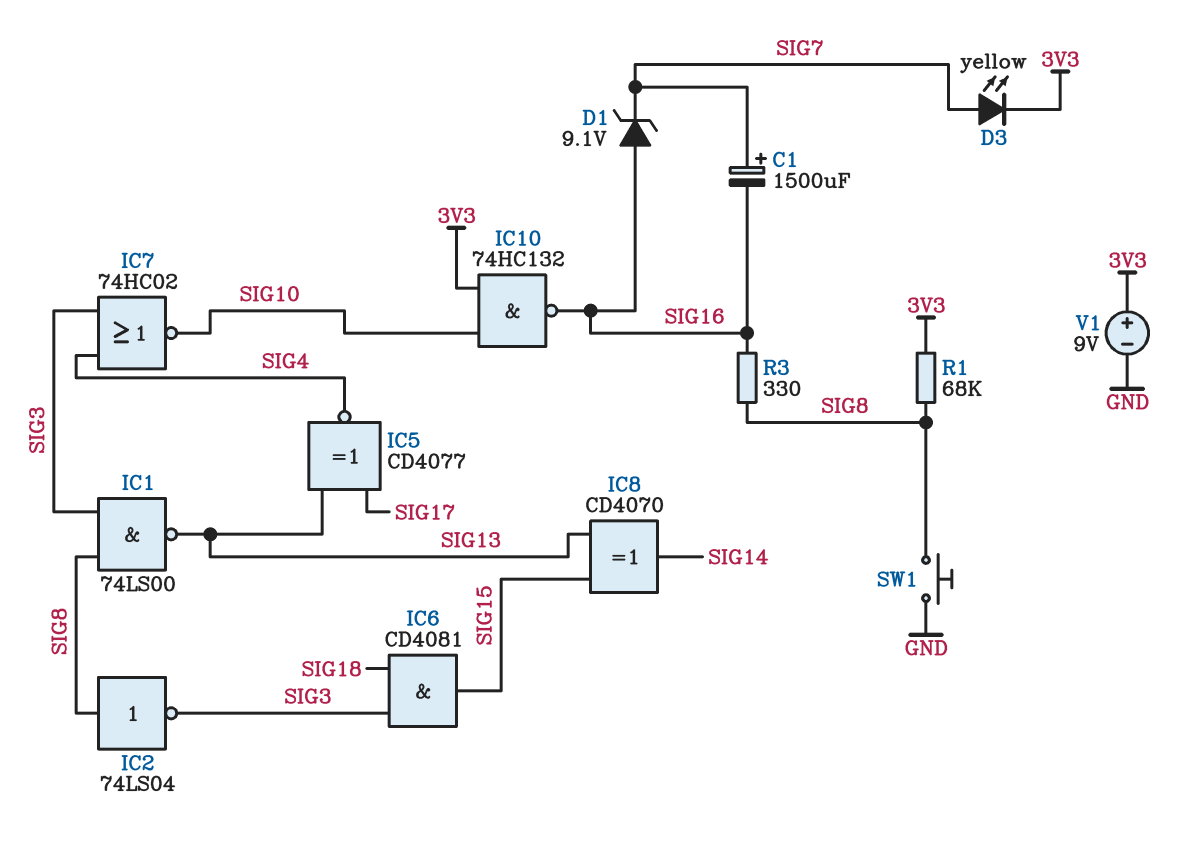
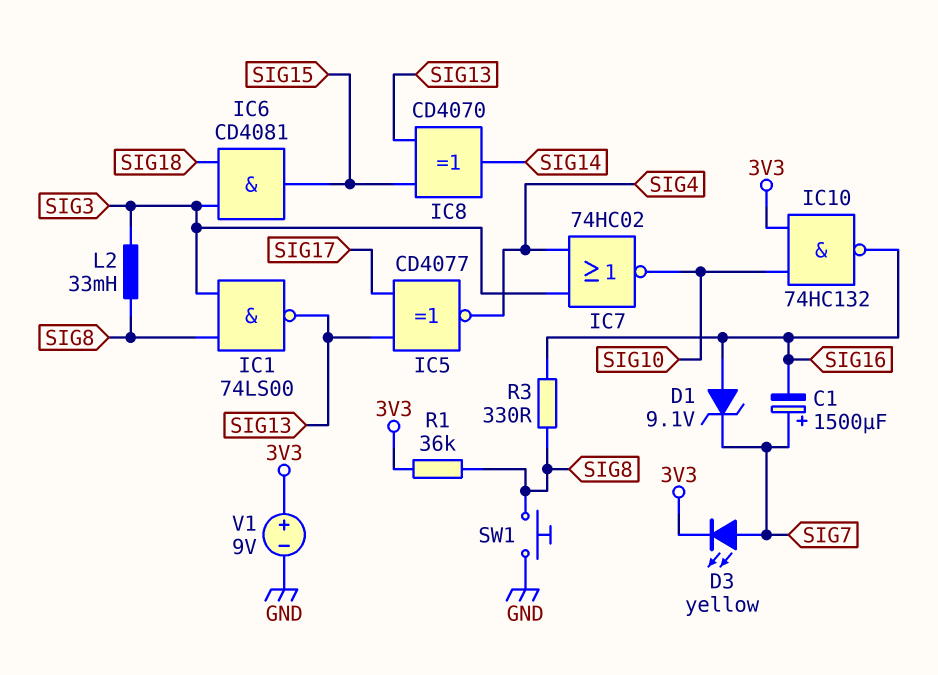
IC2: NOT 74LS04 (in SIG8, out SIG3) -> none
L2: none -> 33mH (SIG3, SIG8)
R1: 68k (3V3, SIG8) -> 36k (3V3, SIG8)

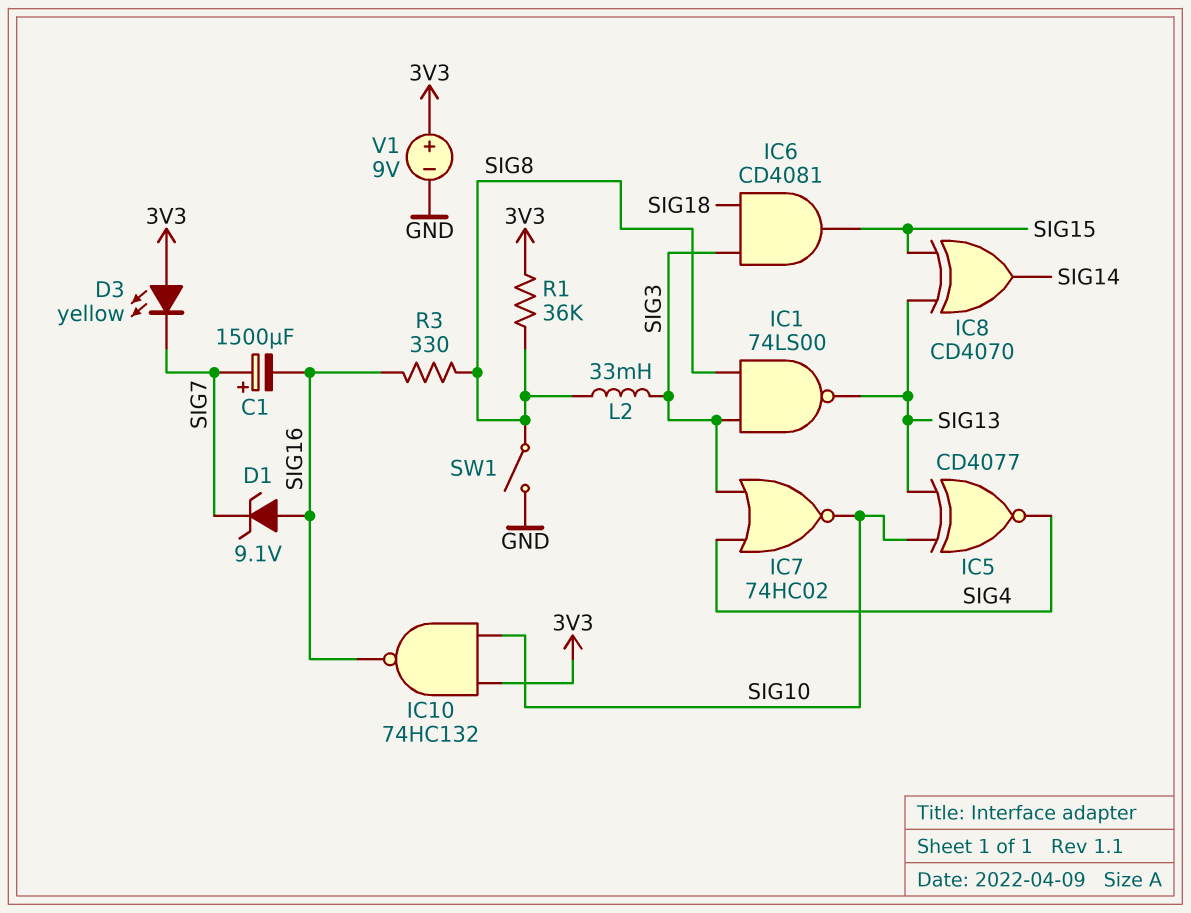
D3: LED yellow (A SIG7, K 3V3) -> LED yellow (A 3V3, K SIG7)
IC5: XNOR CD4077 (in SIG13, in SIG17, out SIG4) -> XNOR CD4077 (in SIG10, in SIG13, out SIG4)
SW1: button (GND, SIG8) -> switch (GND, SIG8)

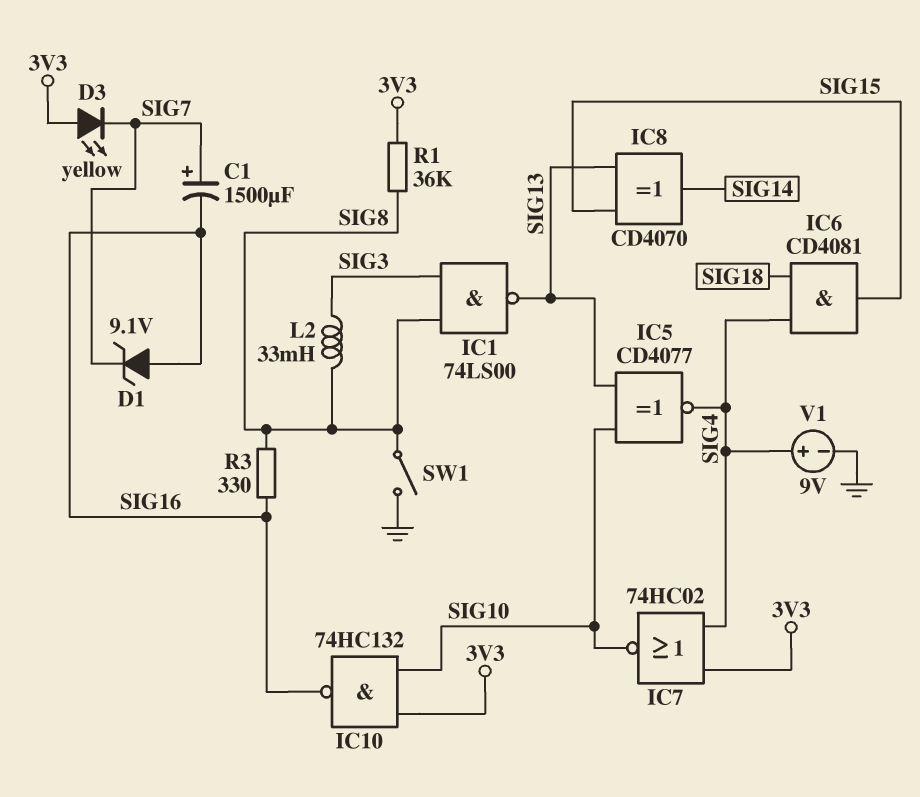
IC6: AND CD4081 (in SIG3, in SIG18, out SIG15) -> AND CD4081 (in SIG4, in SIG18, out SIG15)
IC7: NOR 74HC02 (in SIG3, in SIG4, out SIG10) -> NOR 74HC02 (in 3V3, in SIG4, out SIG10)
V1: 9V (plus 3V3, minus GND) -> 9V (plus SIG4, minus GND)

